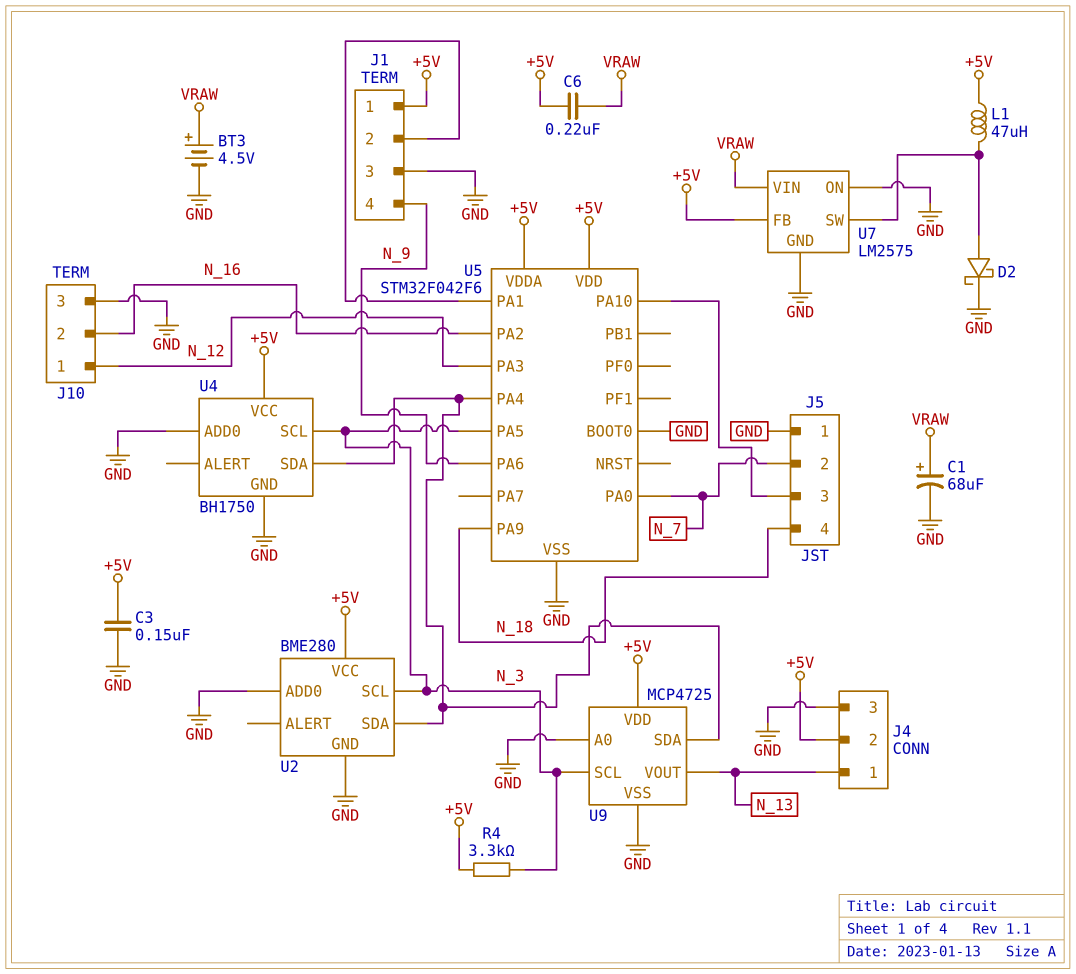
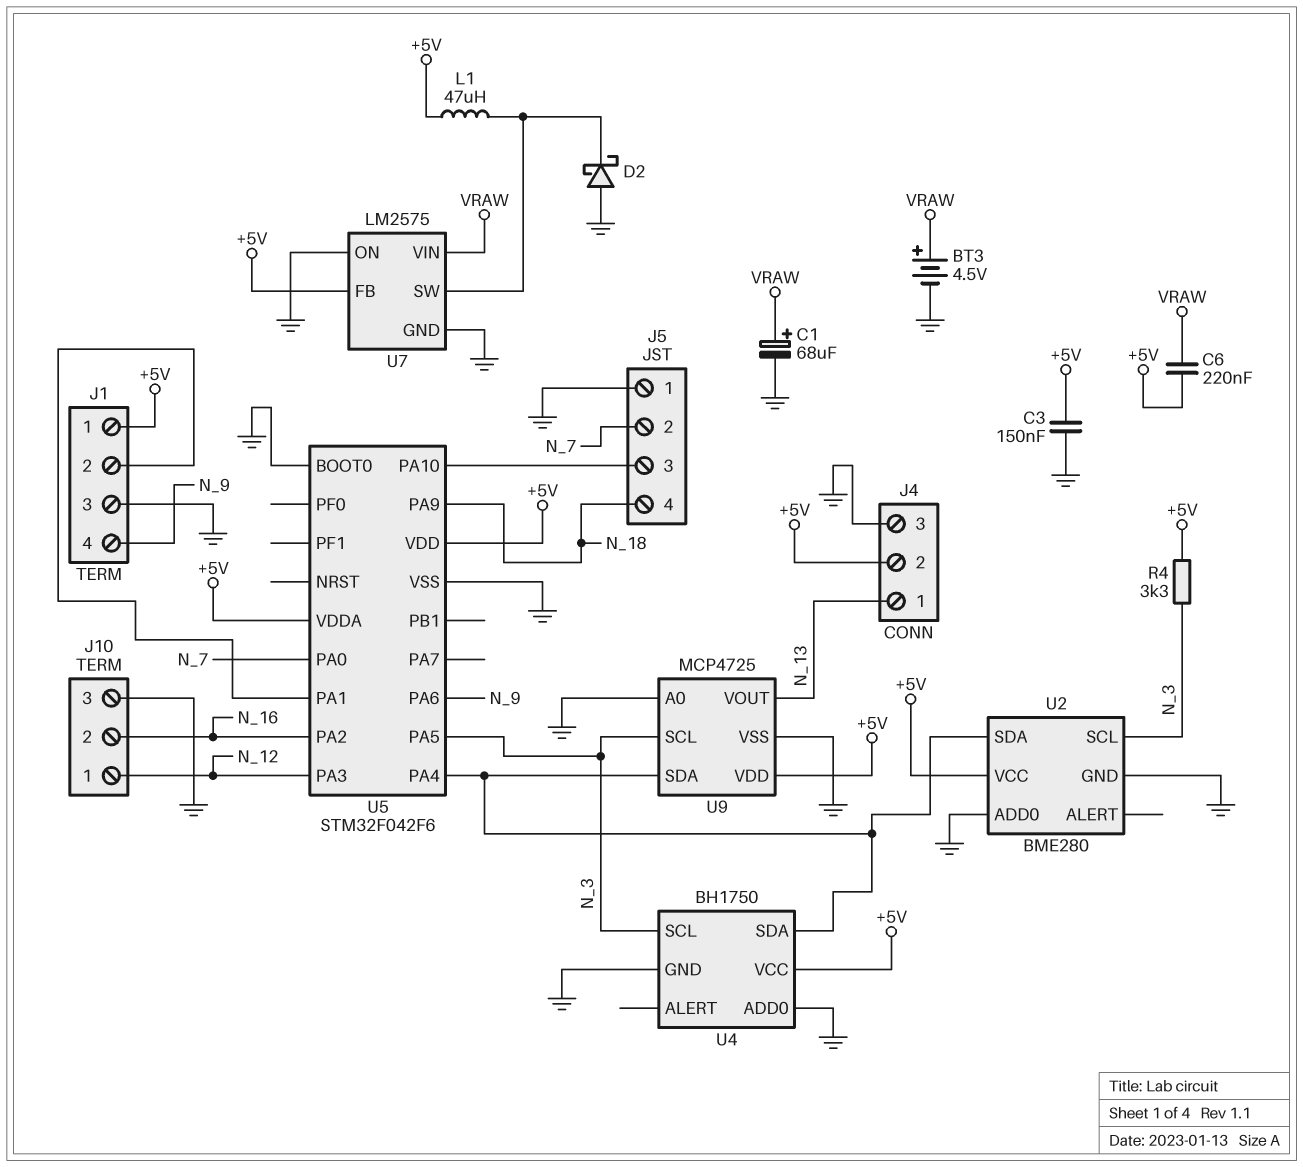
D2: schottky (A U7/SW, K GND) -> schottky (A GND, K U7/SW)

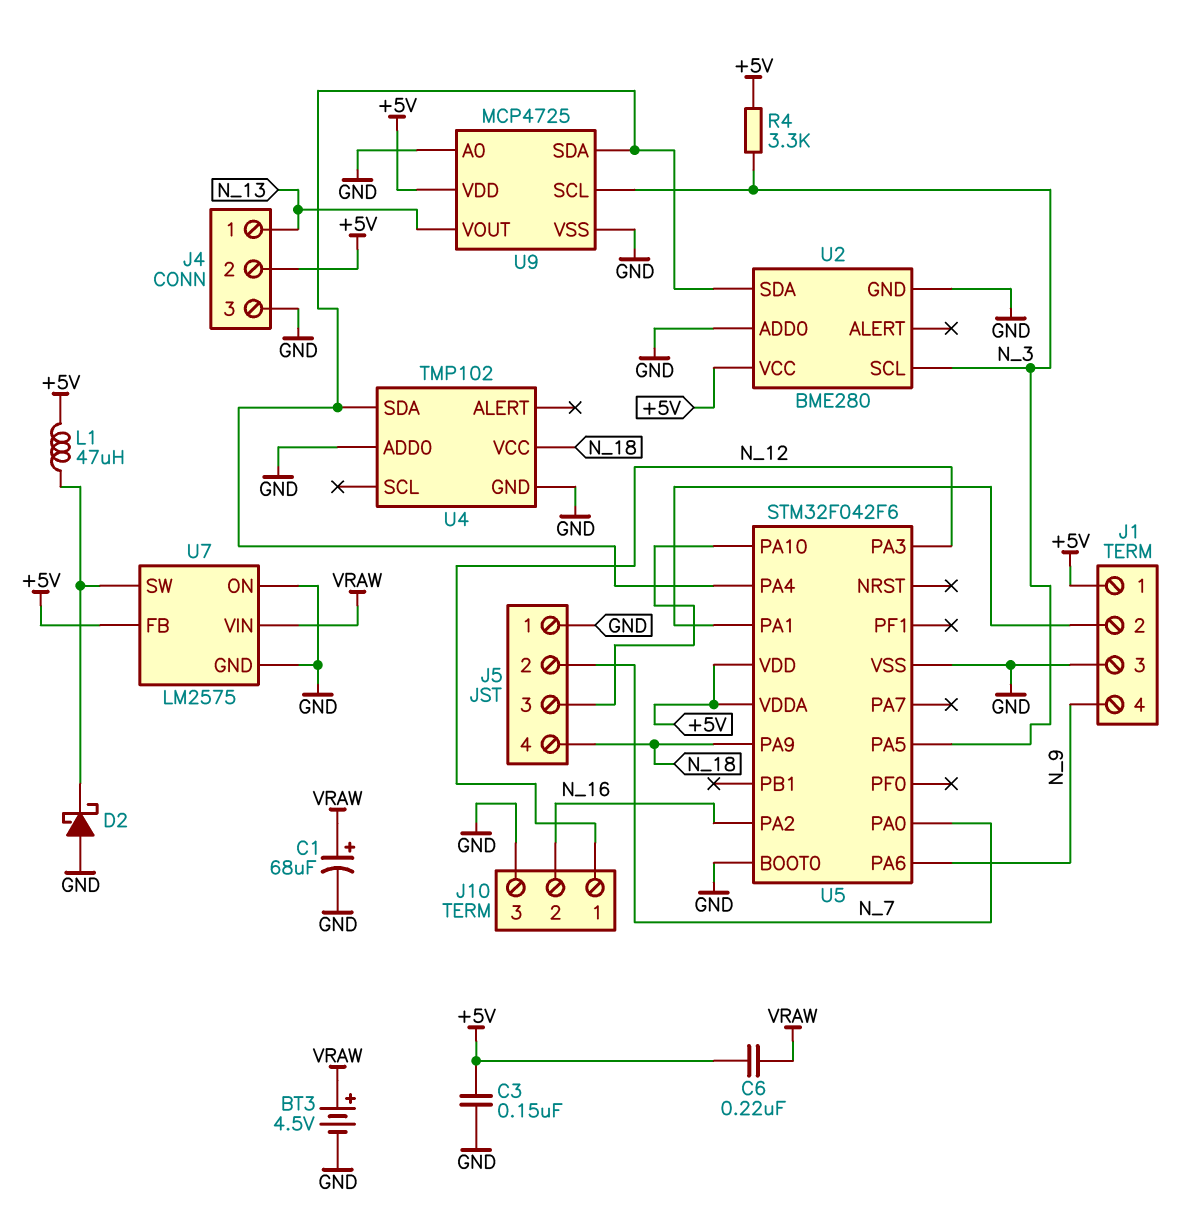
U4: BH1750 -> TMP102
U4 pin SCL: N_3 -> none
U4 pin VCC: +5V -> N_18

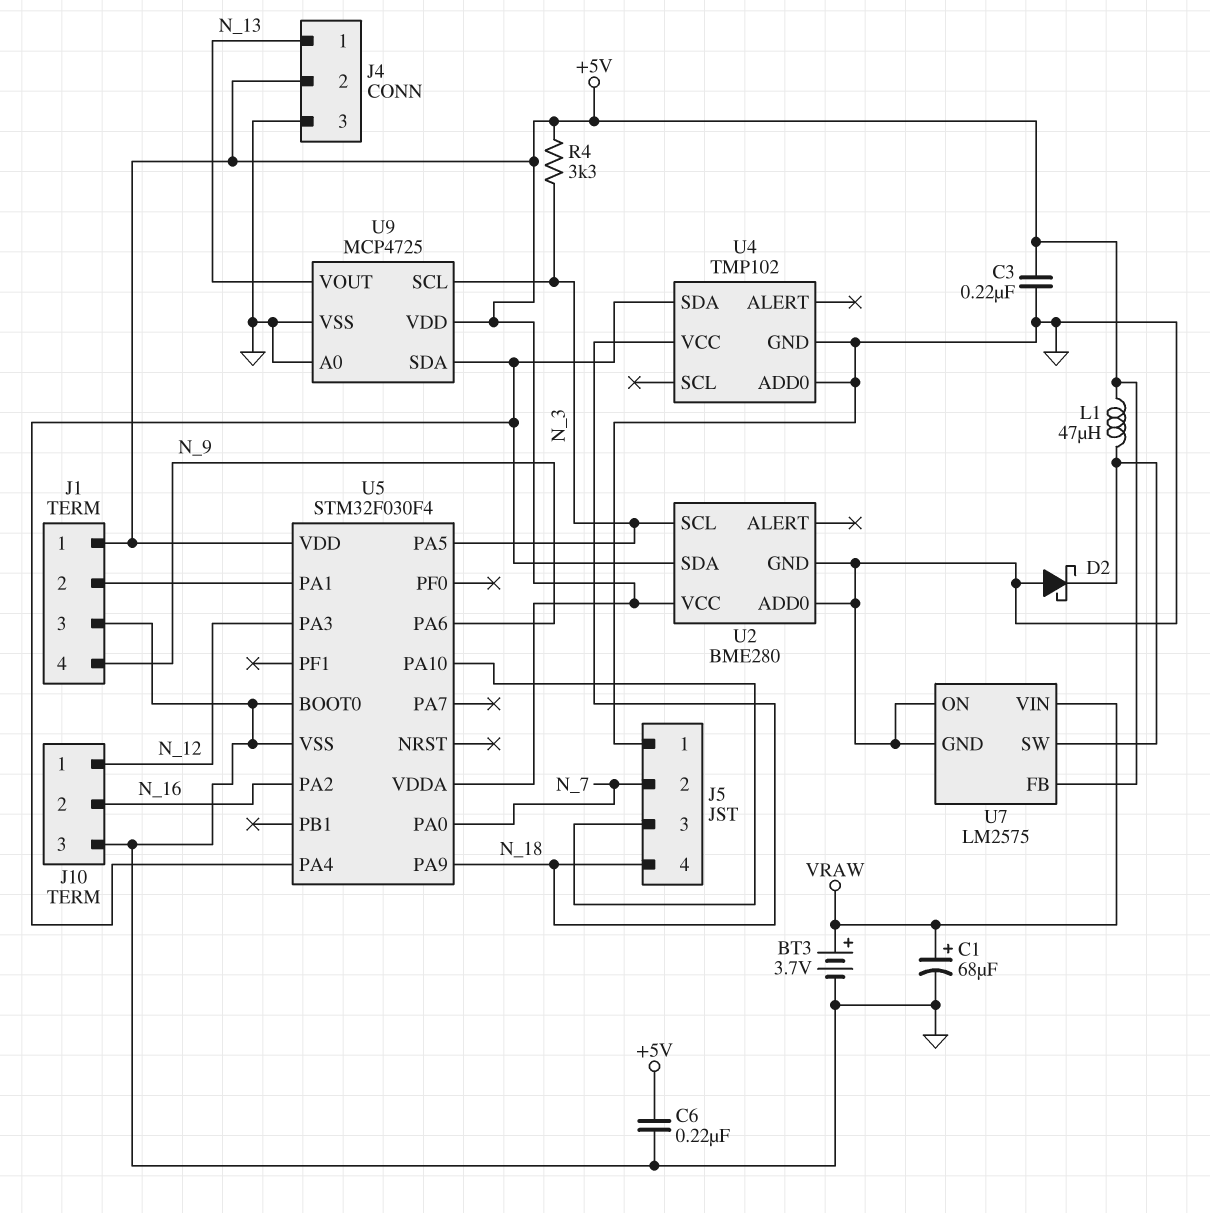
BT3: 4.5V (plus VRAW, minus GND) -> 3.7V (plus VRAW, minus GND)
C3: 150nF (+5V, GND) -> 220nF (+5V, GND)
C6: 220nF (+5V, VRAW) -> 220nF (+5V, GND)
U5: STM32F042F6 -> STM32F030F4

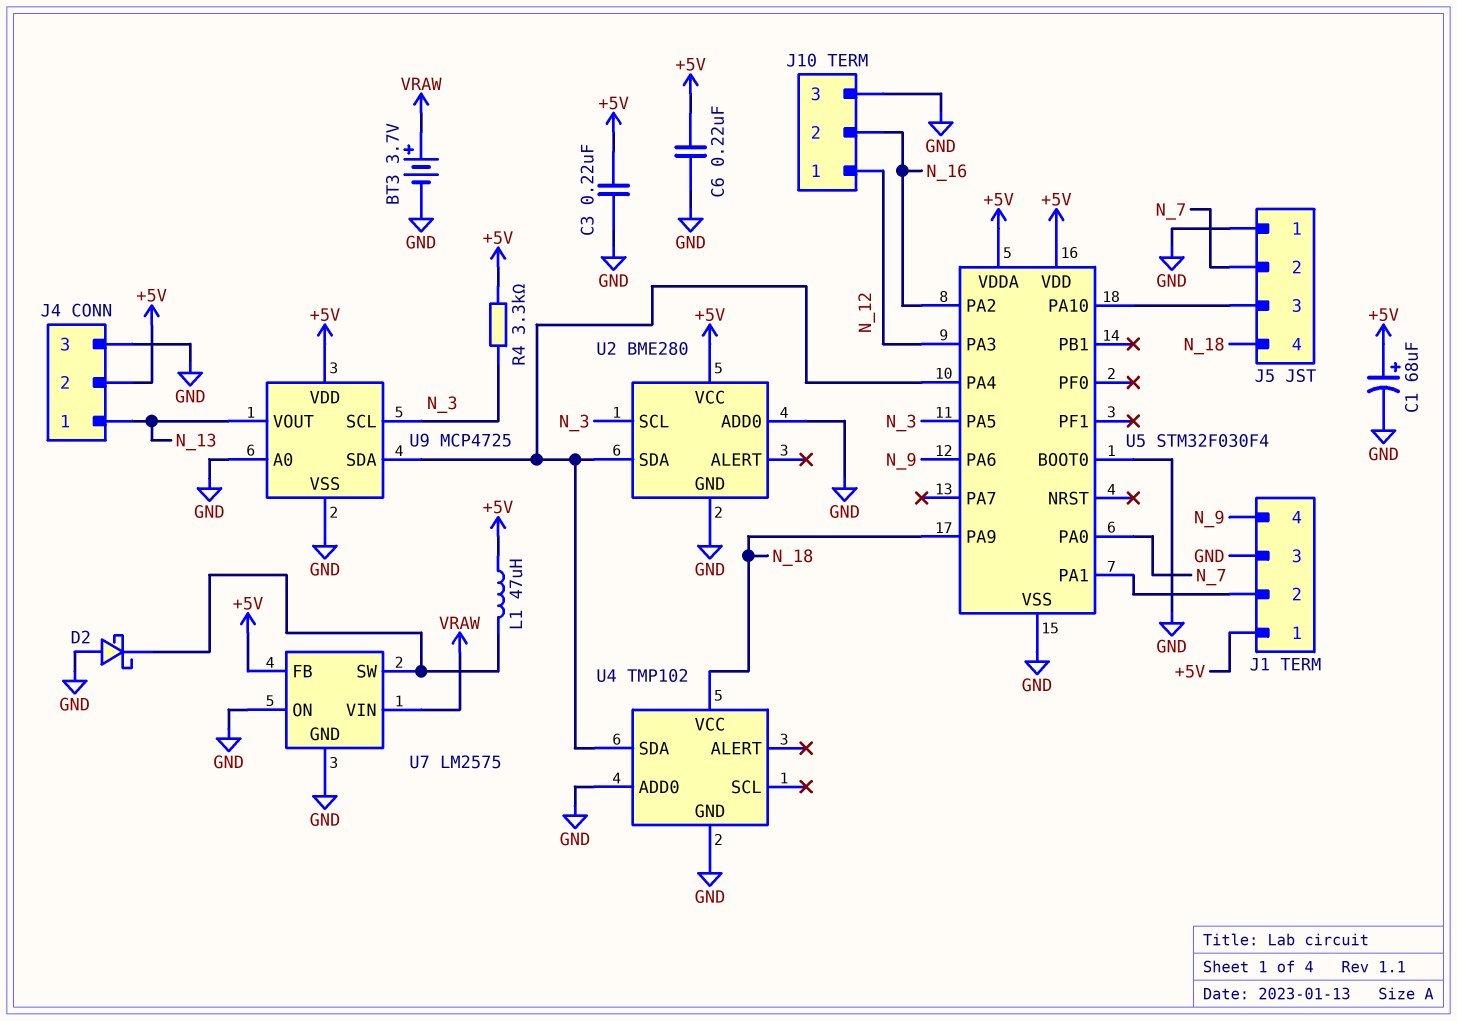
C1: 68uF (plus VRAW, minus GND) -> 68uF (plus +5V, minus GND)

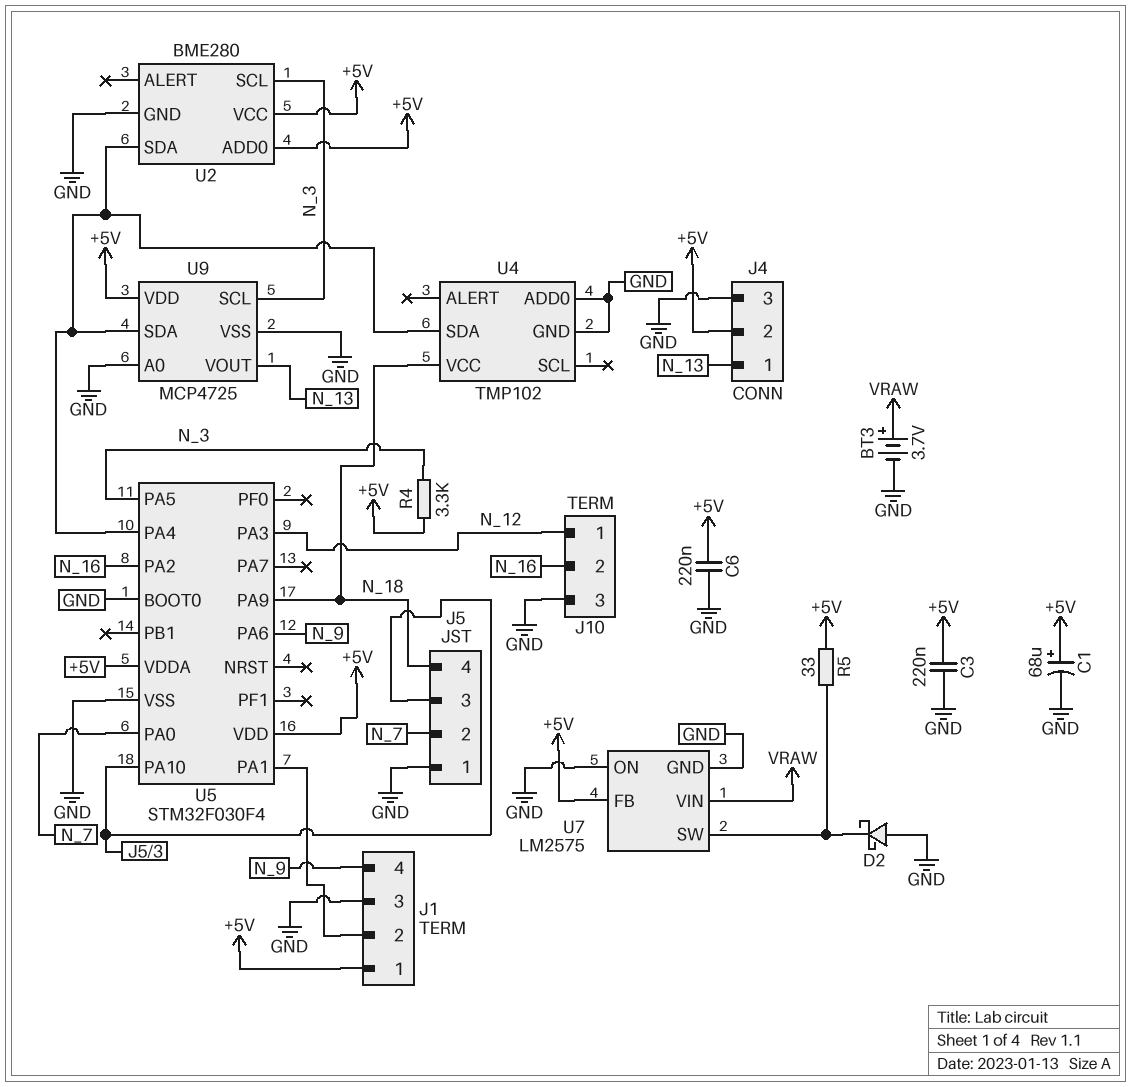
L1: 47uH (+5V, U7/SW) -> none
R5: none -> 33 (+5V, U7/SW)
U2 pin ADD0: GND -> +5V

